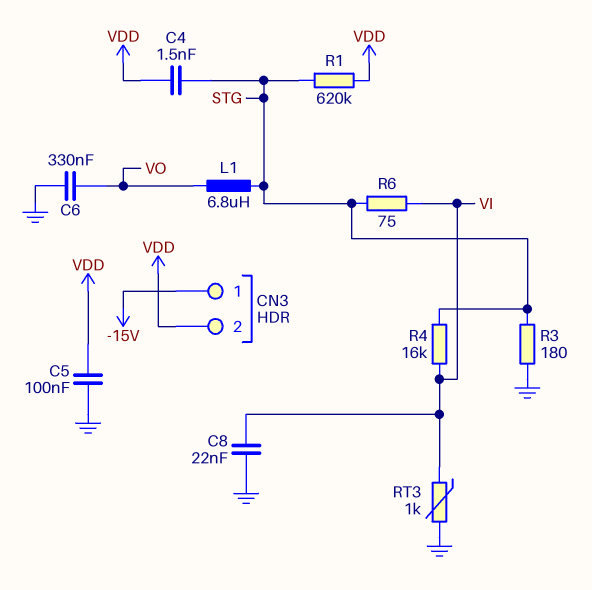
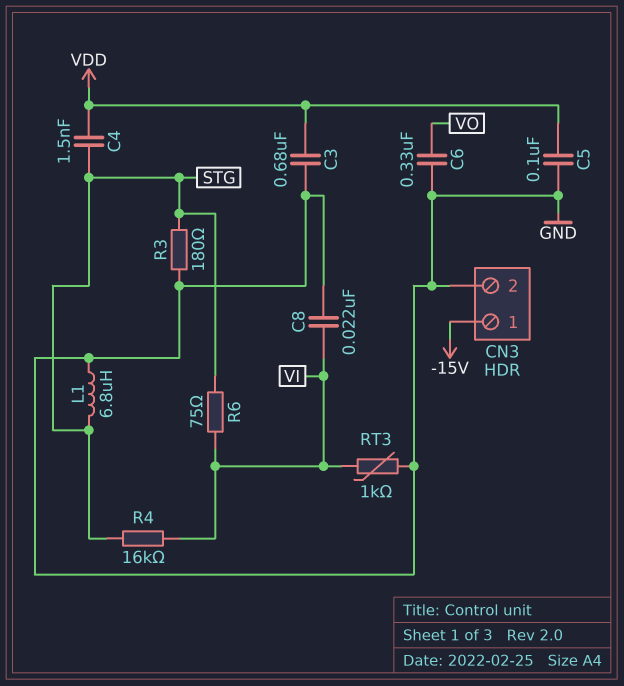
C3: none -> 680nF (GND, VDD)
CN3 pin 2: VDD -> GND
L1: 6.8uH (STG, VO) -> 6.8uH (GND, STG)
R1: 620k (STG, VDD) -> none

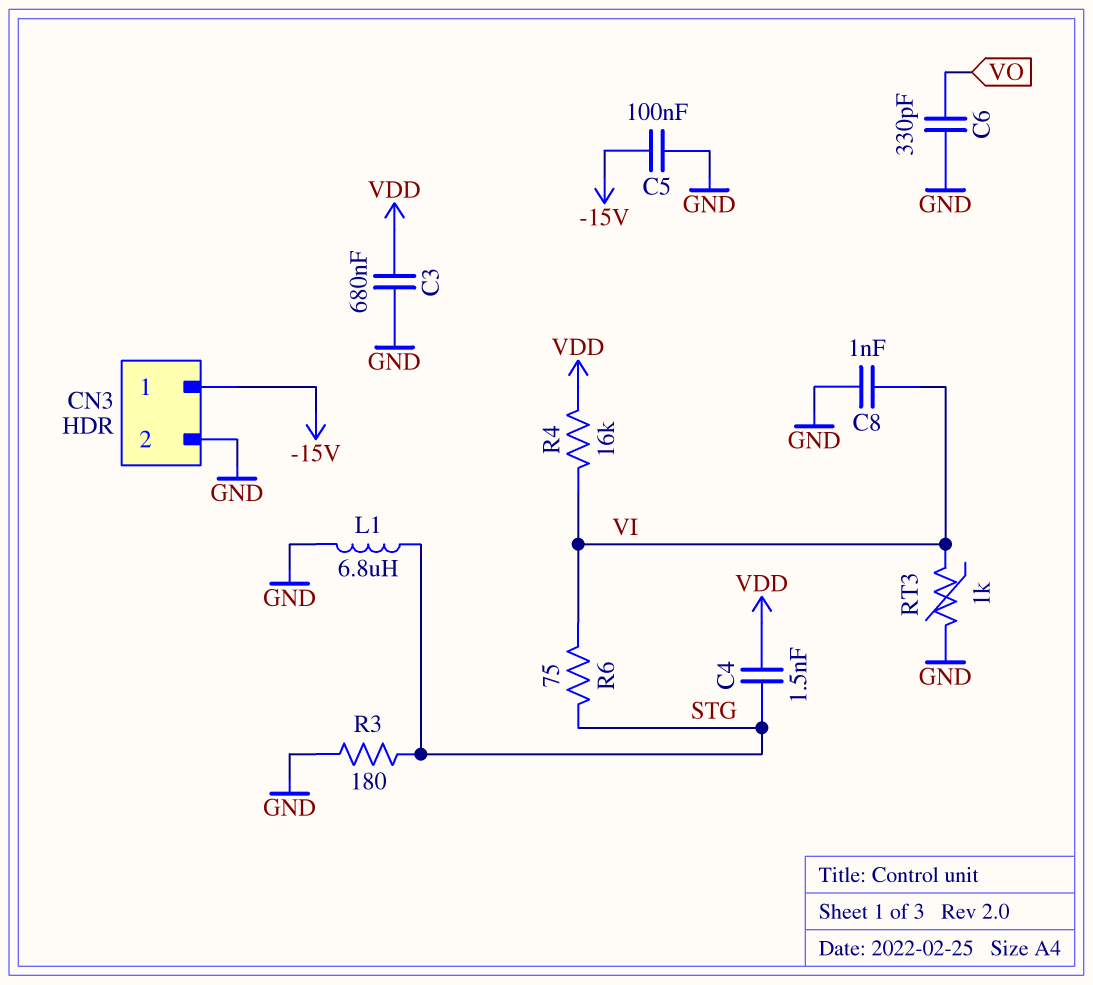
C5: 100nF (GND, VDD) -> 100nF (-15V, GND)
C6: 330nF (GND, VO) -> 330pF (GND, VO)
C8: 22nF (GND, VI) -> 1nF (GND, VI)
R4: 16k (STG, VI) -> 16k (VDD, VI)

